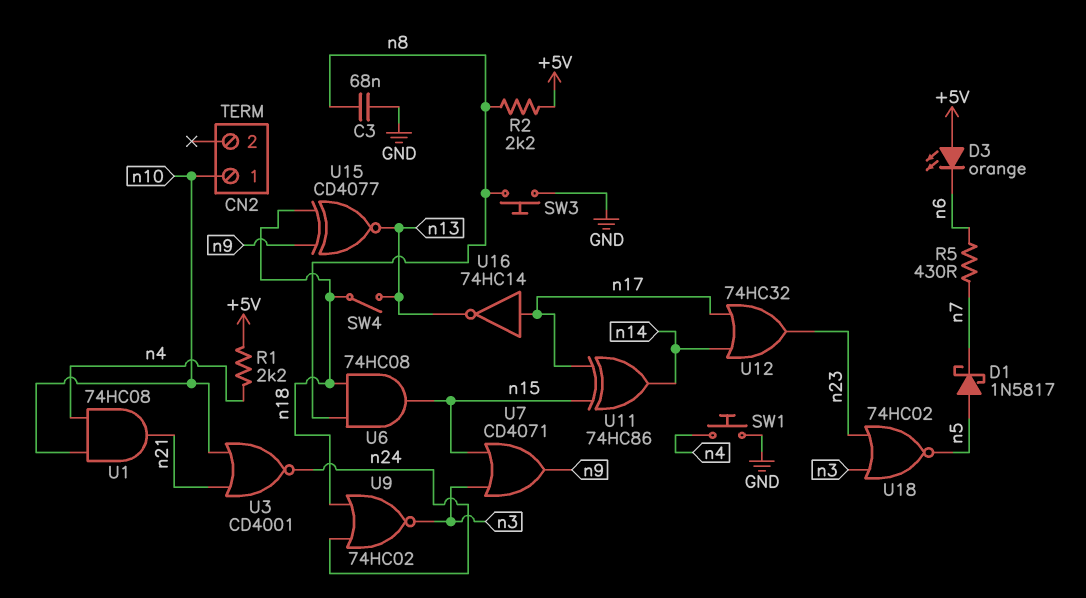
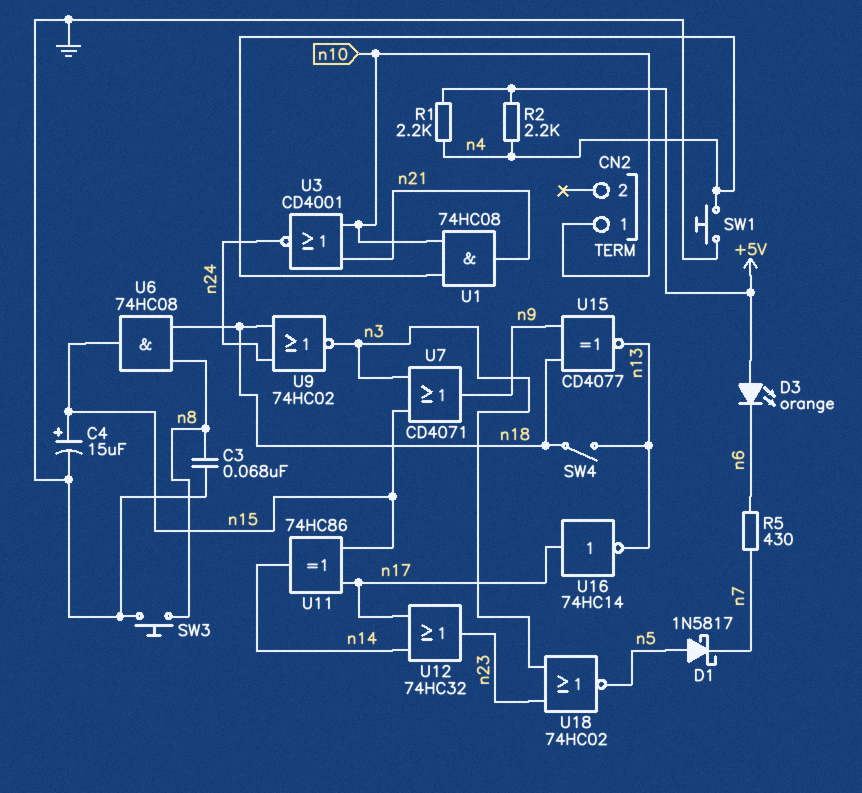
C4: none -> 15uF (plus n15, minus GND)
R2: 2.2k (+5V, n8) -> 2.2k (+5V, n4)

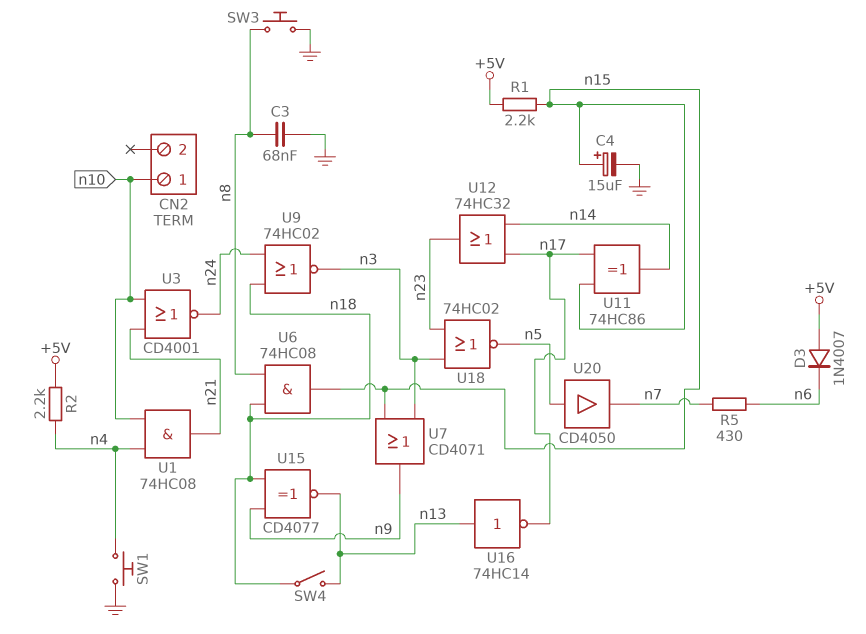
D1: schottky 1N5817 (A n5, K n7) -> none
D3: LED orange (A +5V, K n6) -> diode 1N4007 (A +5V, K n6)
R1: 2.2k (+5V, n4) -> 2.2k (+5V, n15)
U16: NOT 74HC14 (in n17, out n13) -> NOT 74HC14 (in n13, out n17)
U20: none -> buffer CD4050 (in n5, out n7)

